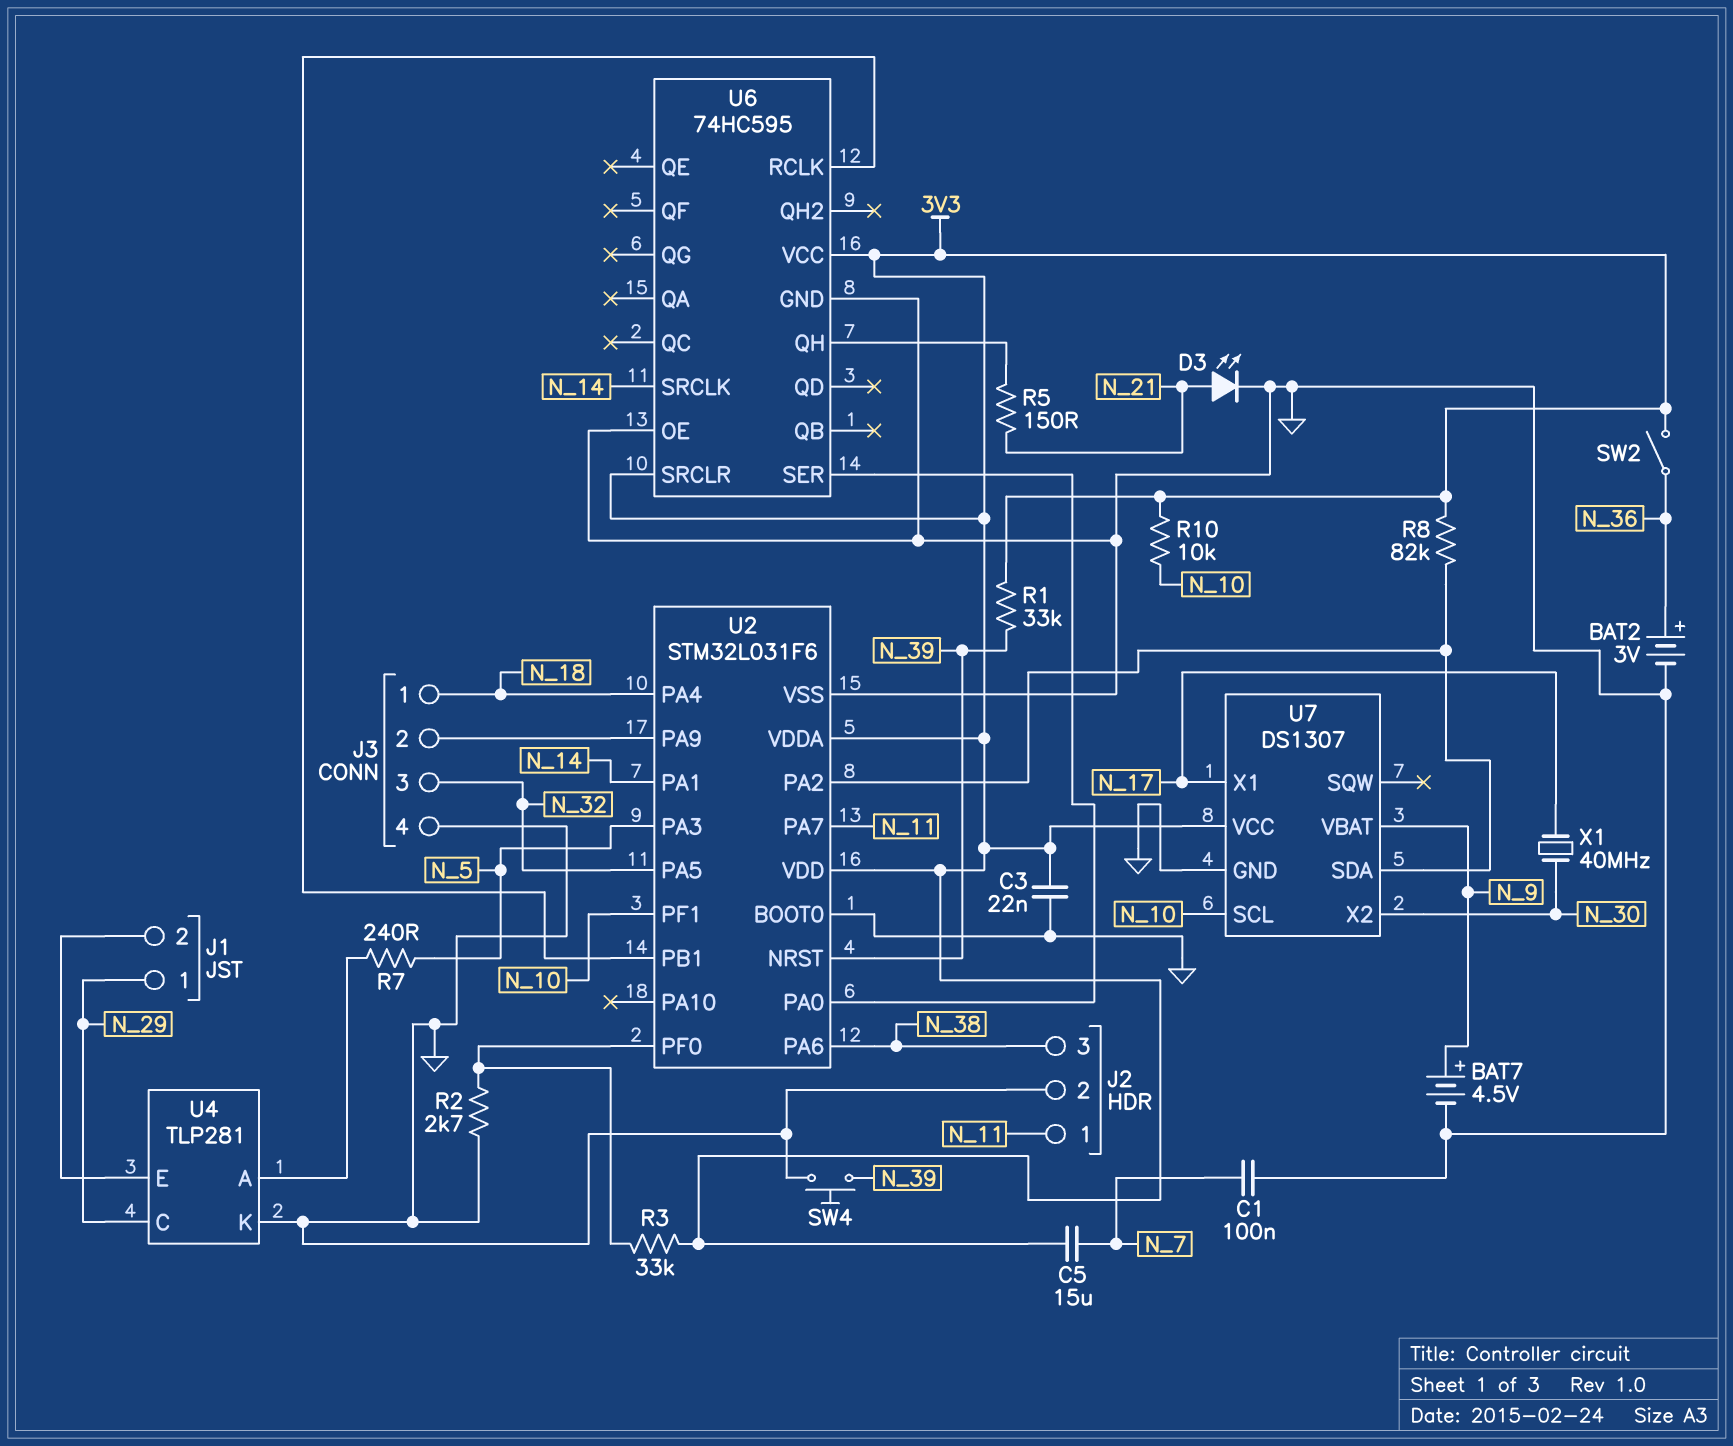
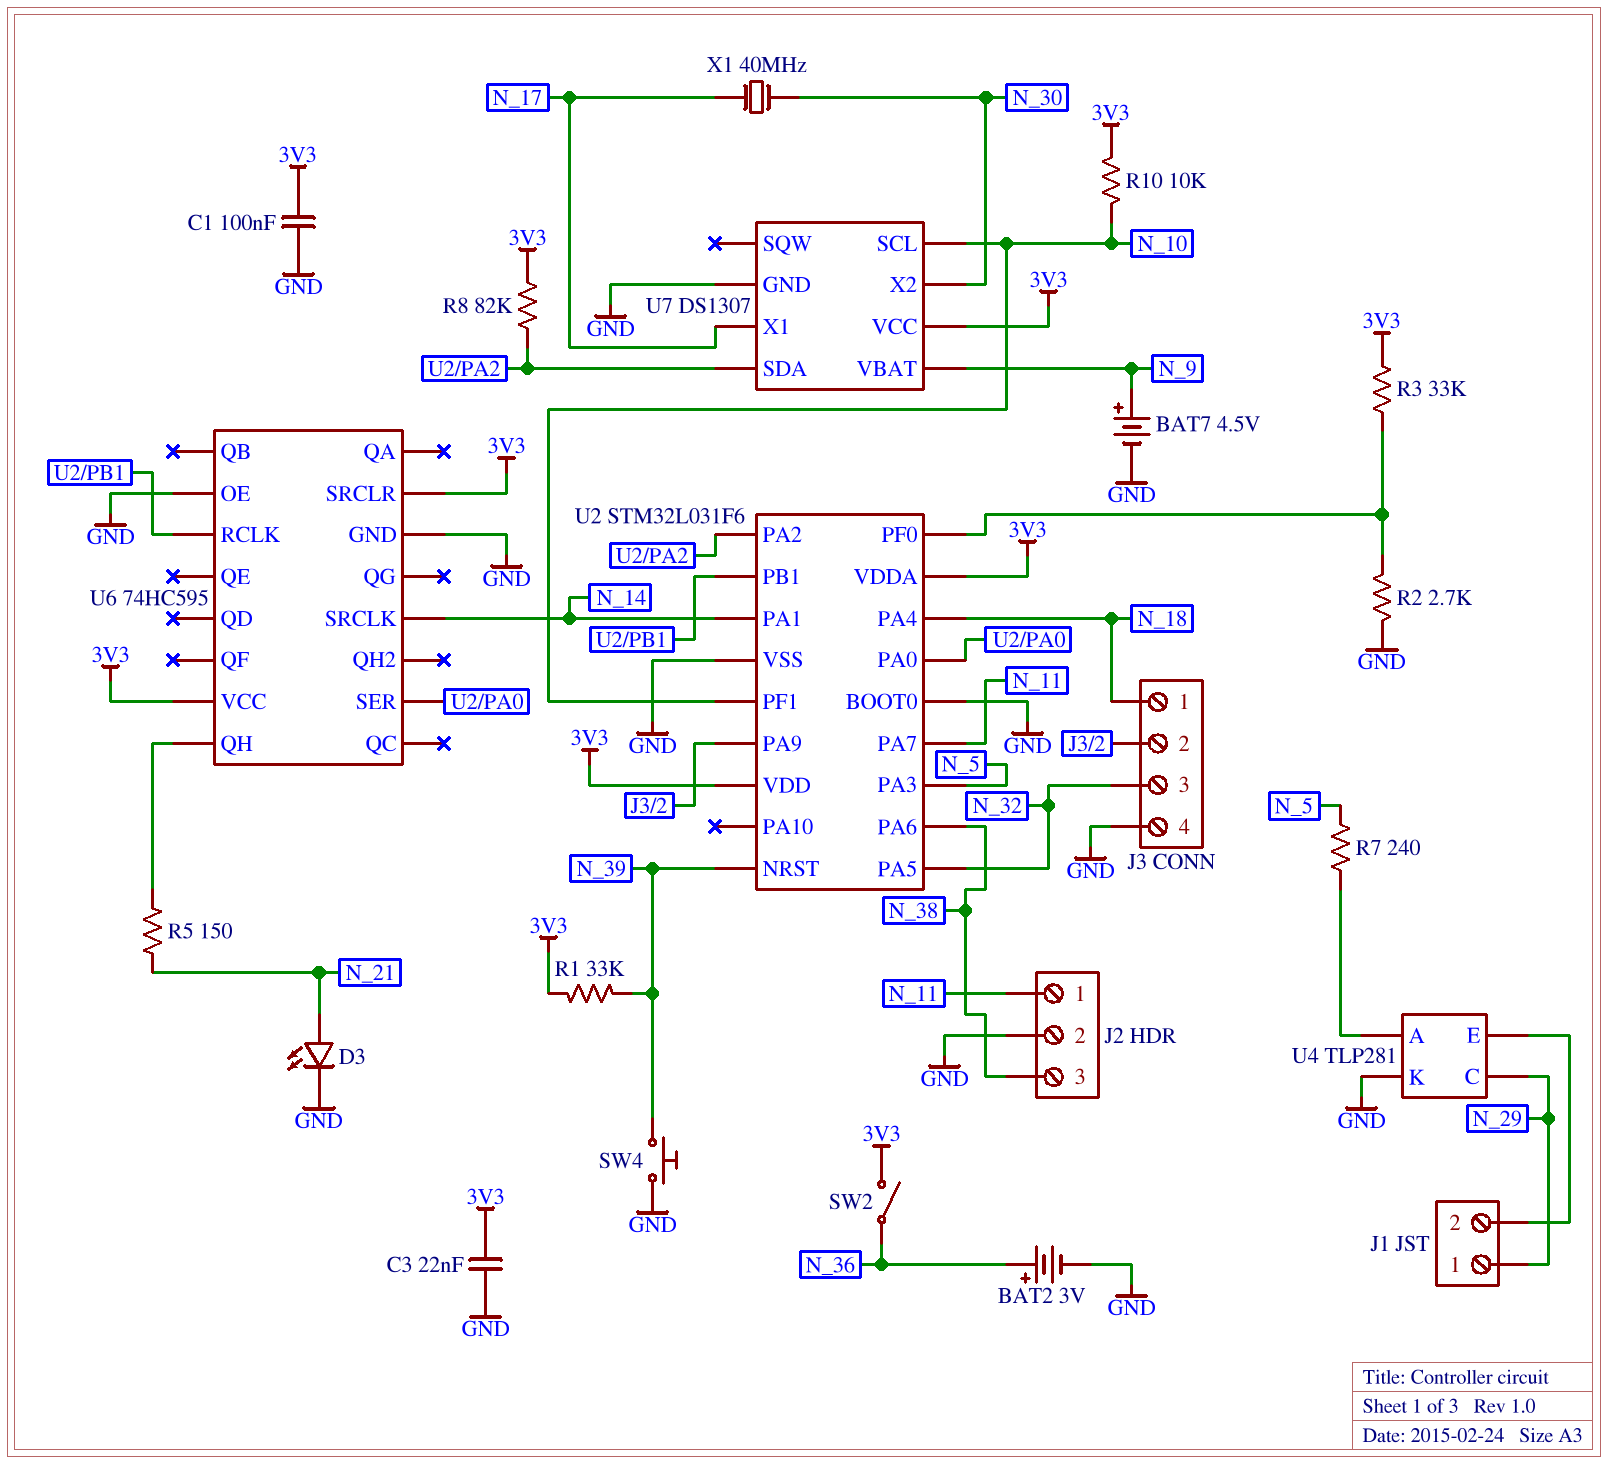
C1: 100nF (GND, N_7) -> 100nF (3V3, GND)
C5: 15uF (3V3, N_7) -> none

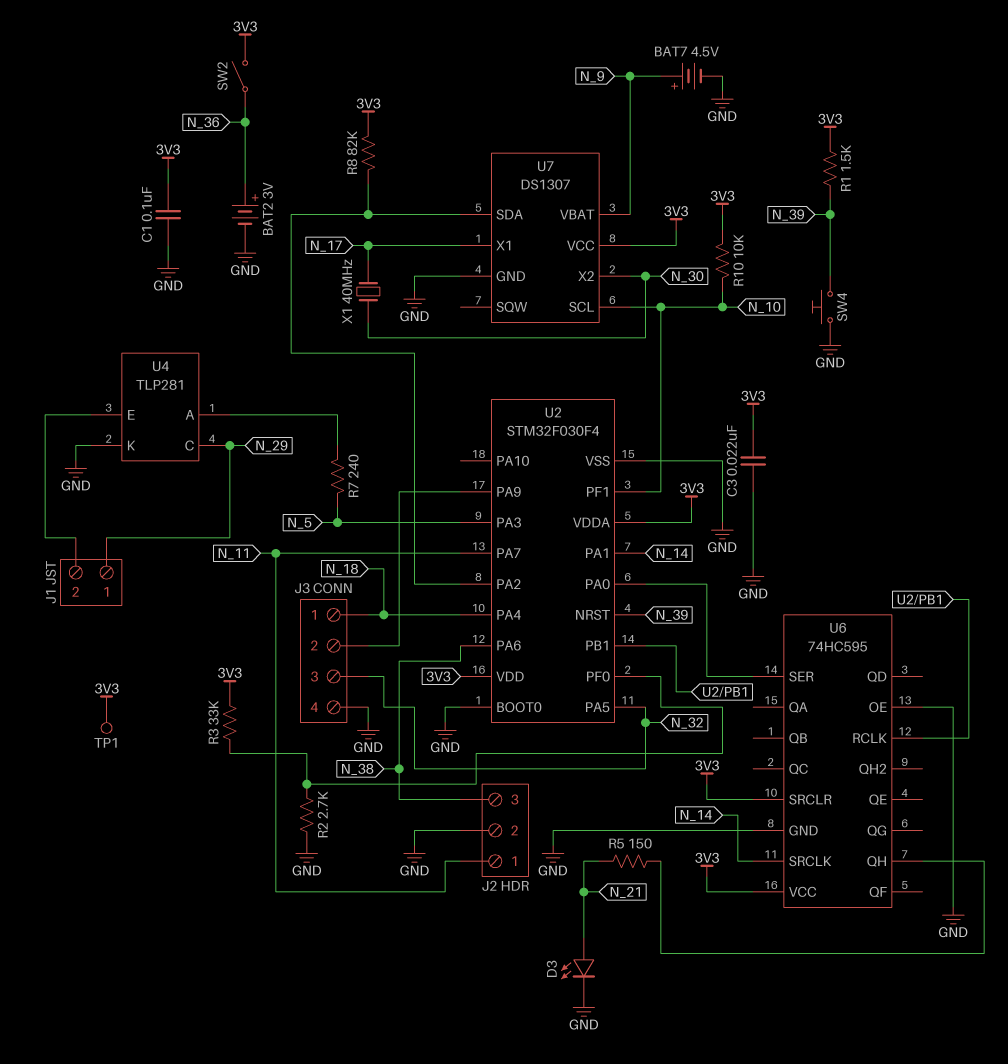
R1: 33k (3V3, N_39) -> 1.5k (3V3, N_39)
TP1: none -> test point (3V3)
U2: STM32L031F6 -> STM32F030F4

